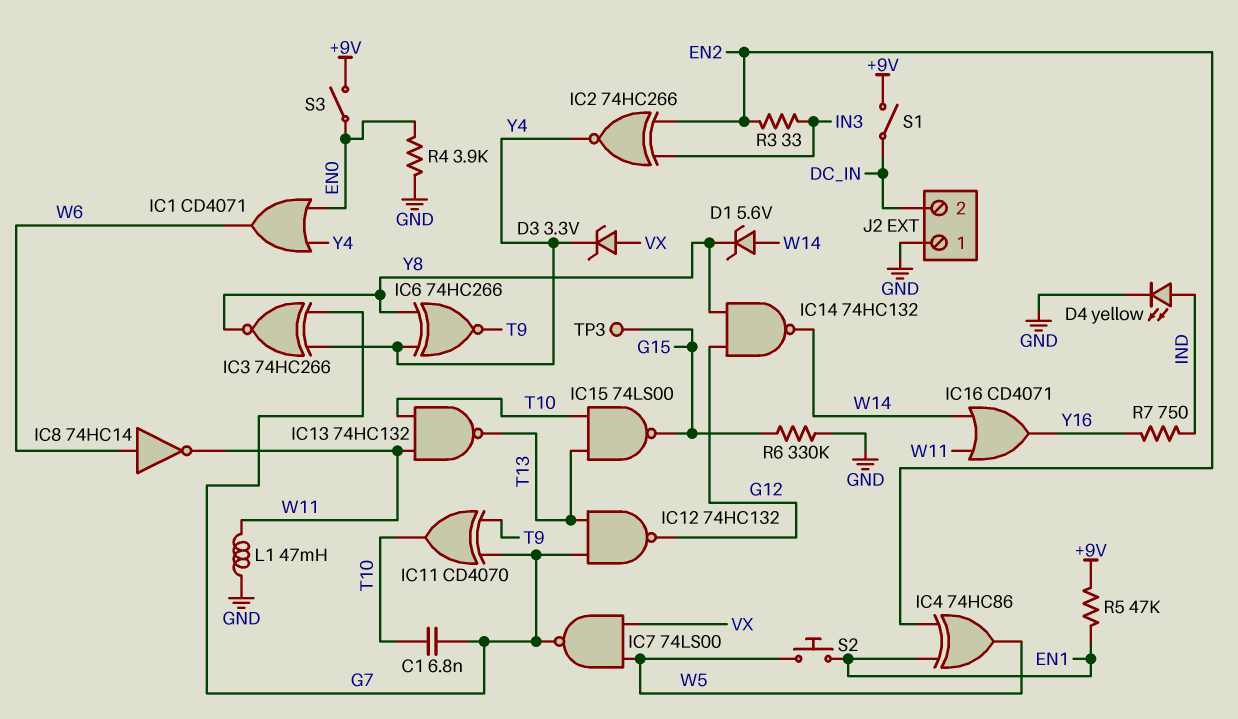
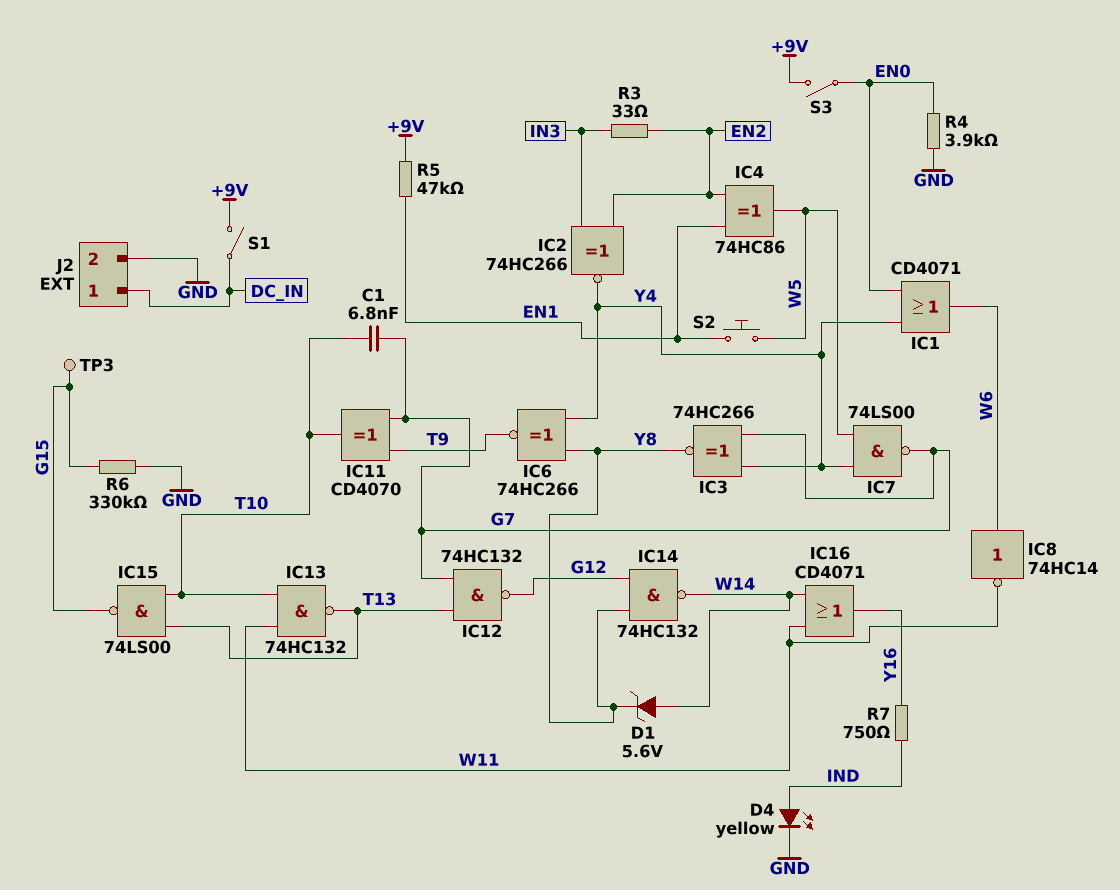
D3: zener 3.3V (A VX, K Y4) -> none
IC7: NAND 74LS00 (in VX, in W5, out G7) -> NAND 74LS00 (in W5, in Y4, out G7)
J2 pin 1: GND -> DC_IN
J2 pin 2: DC_IN -> GND
L1: 47mH (GND, W11) -> none

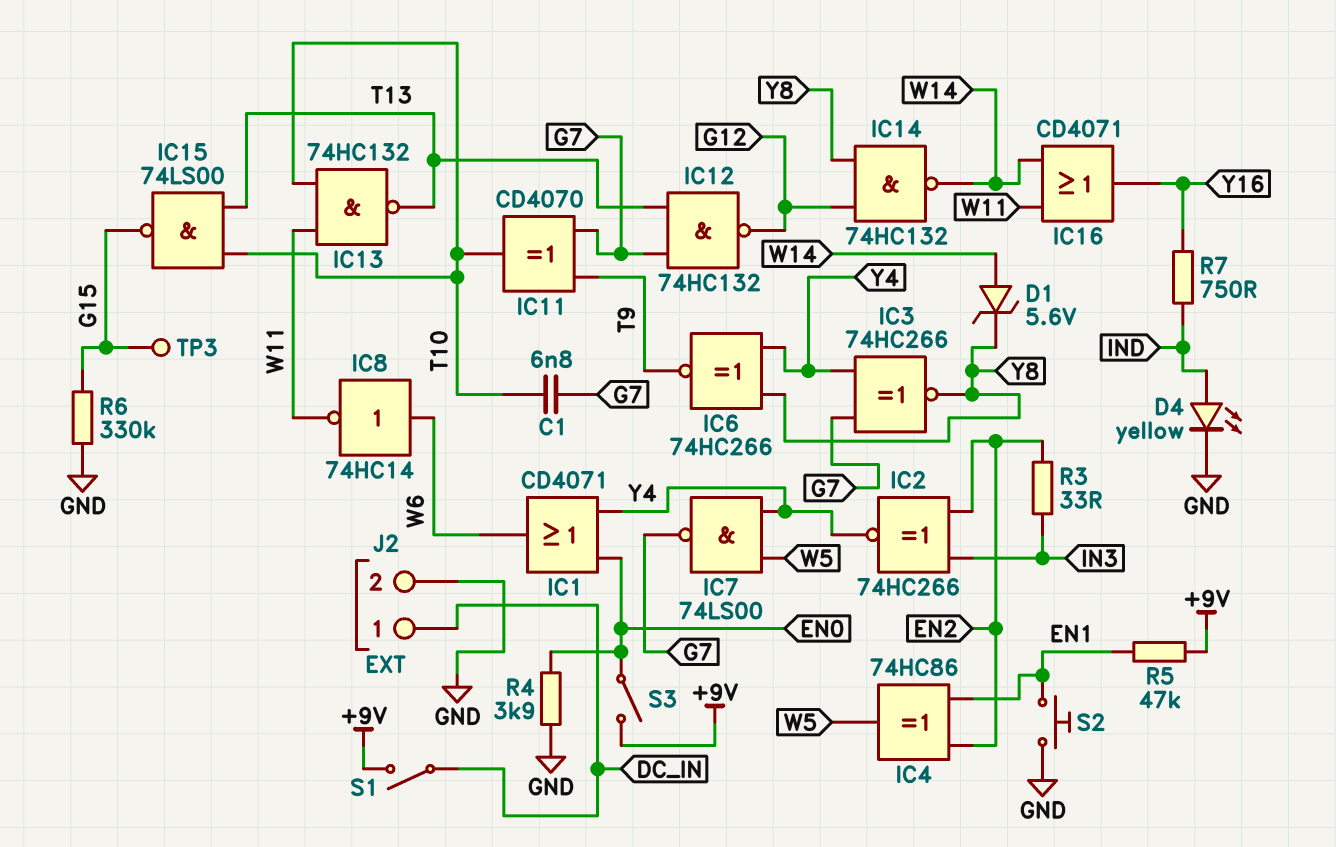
S2: button (EN1, W5) -> button (EN1, GND)

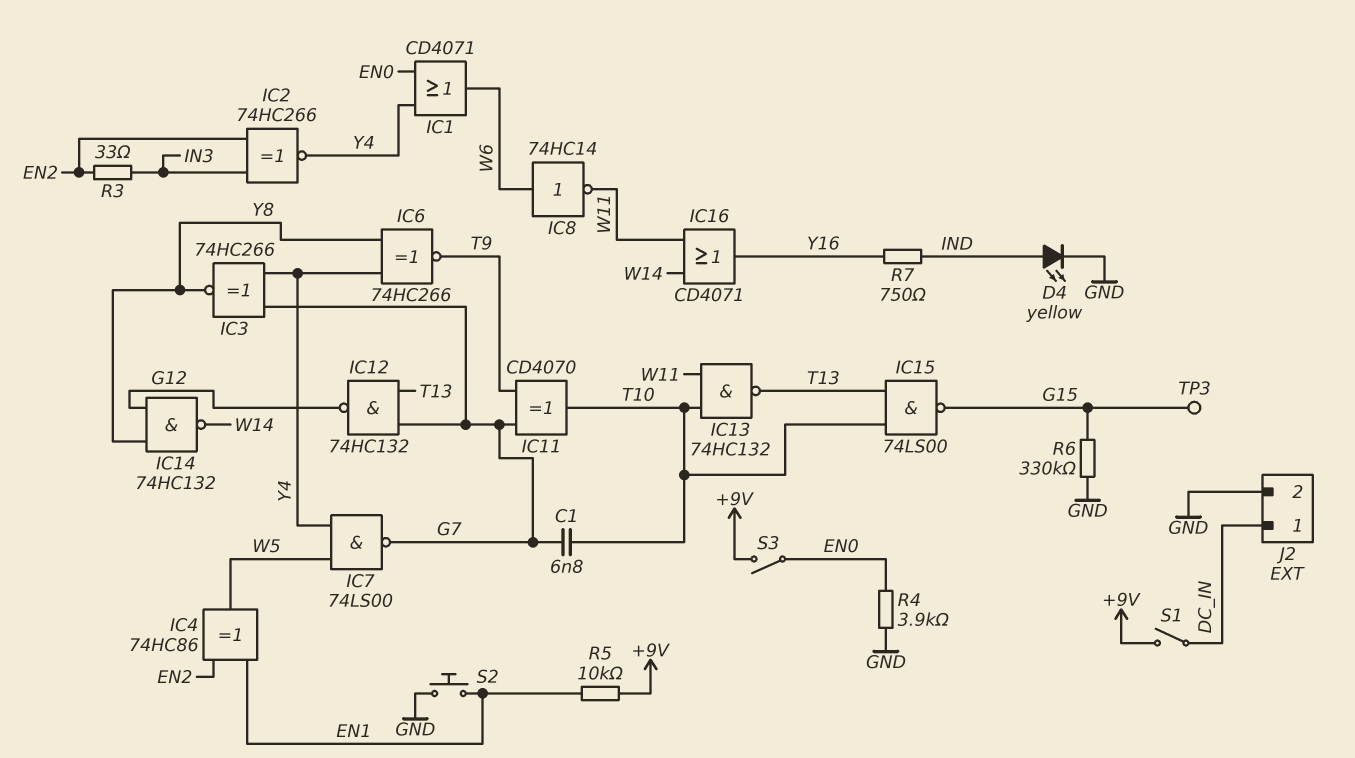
D1: zener 5.6V (A W14, K Y8) -> none
R5: 47k (+9V, EN1) -> 10k (+9V, EN1)

